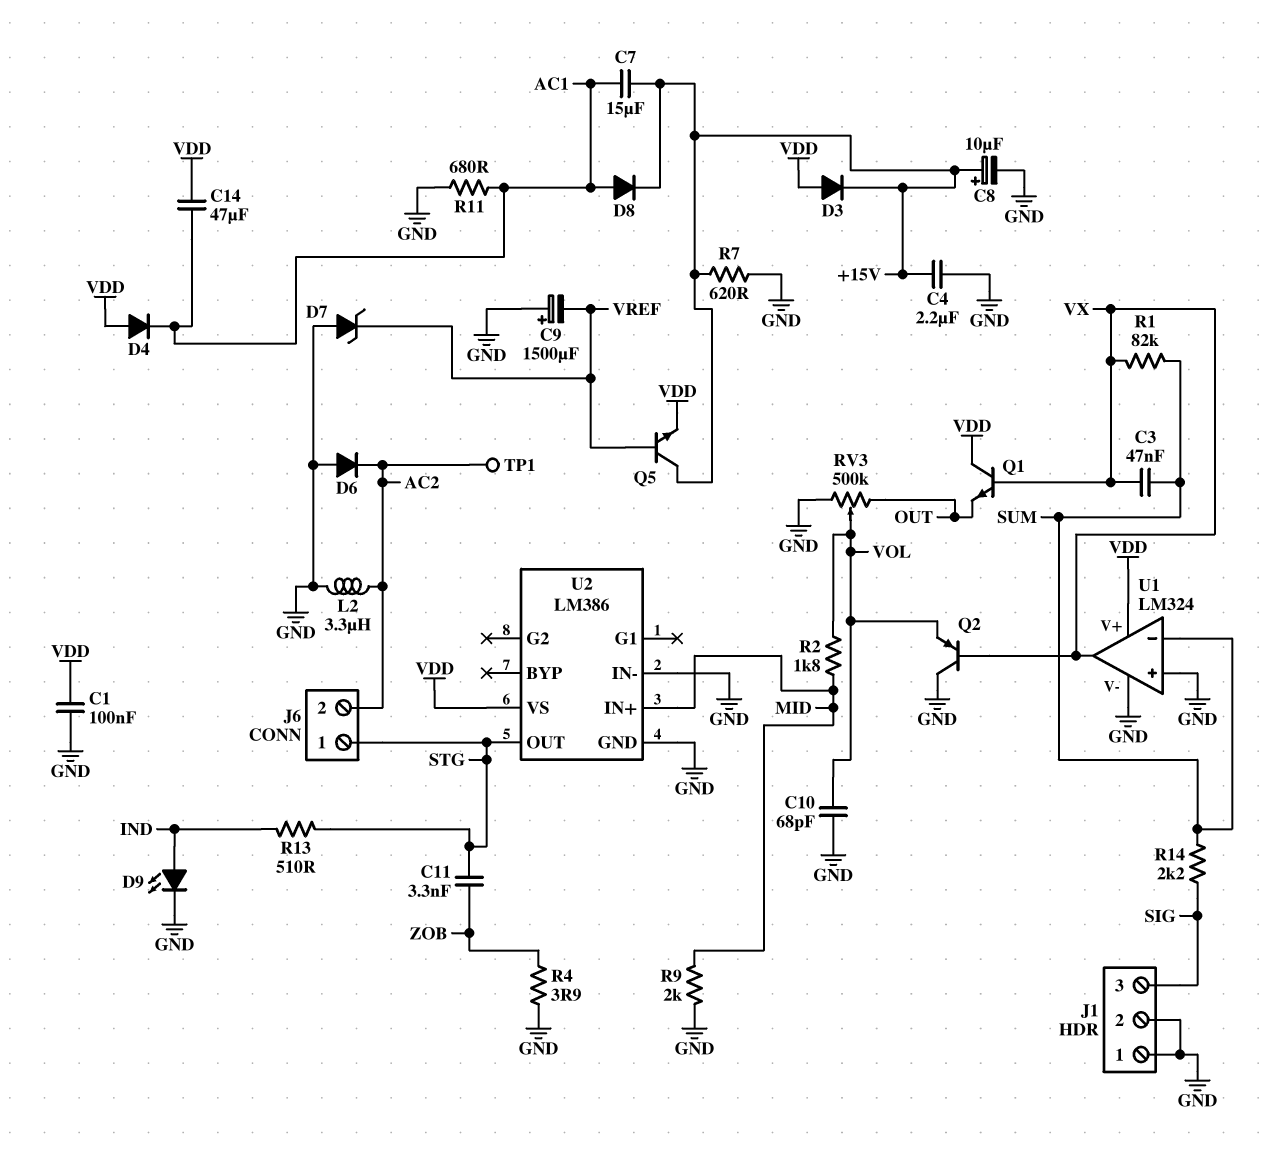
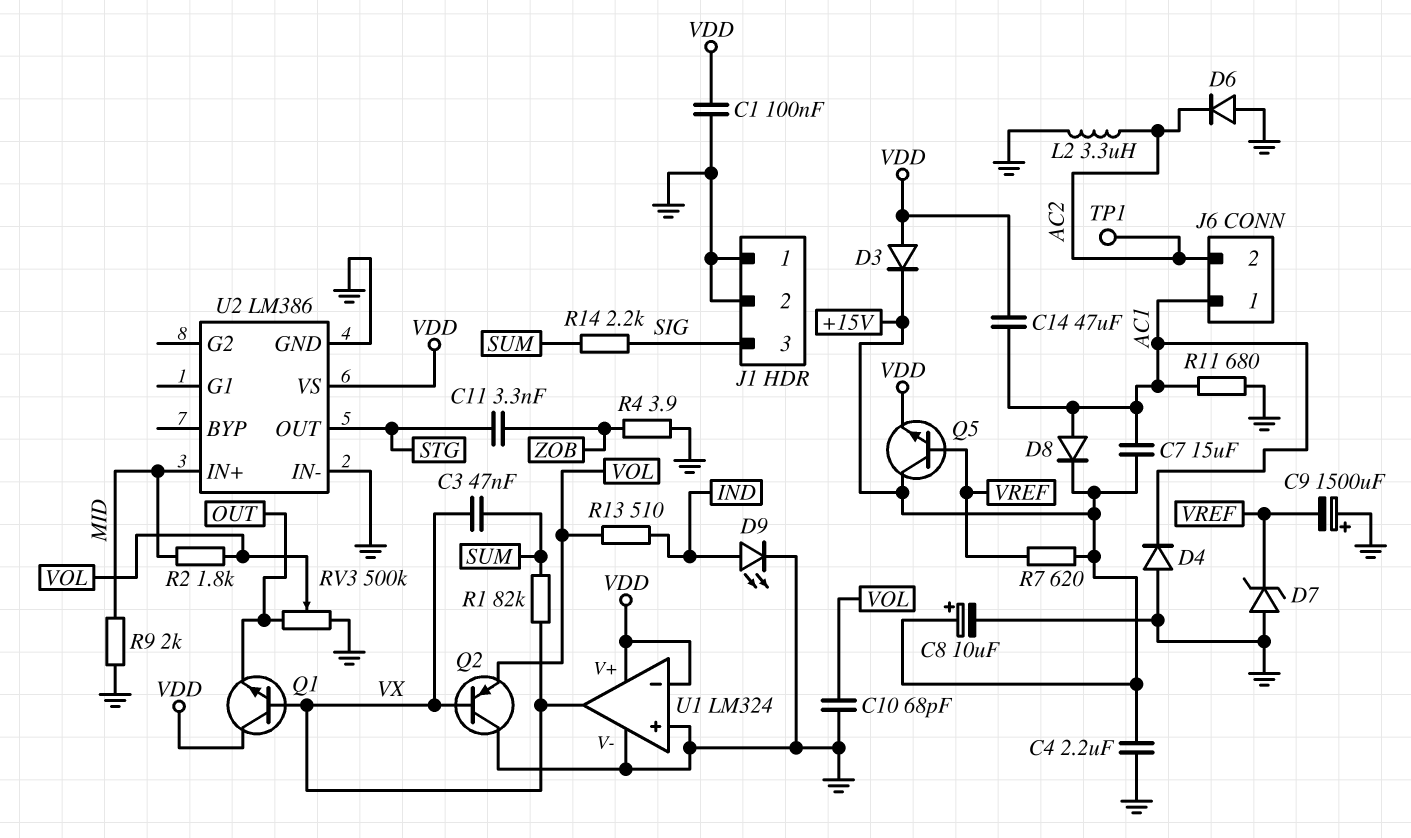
D4: diode (A VDD, K AC1) -> diode (A GND, K AC1)
J6 pin 1: STG -> AC1
R7: 620 (+15V, GND) -> 620 (+15V, VREF)
R13: 510 (IND, STG) -> 510 (IND, VOL)
U1 pin in-: SUM -> VDD

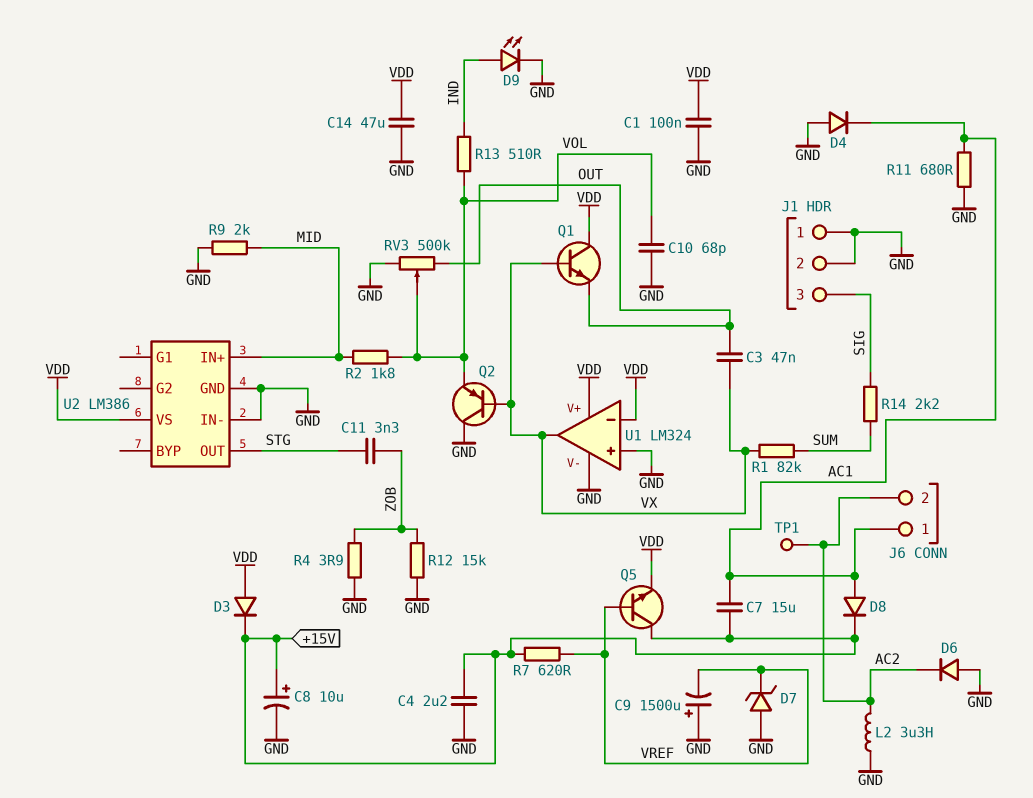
C3: 47nF (SUM, VX) -> 47nF (OUT, VX)
C14: 47uF (AC1, VDD) -> 47uF (GND, VDD)
R12: none -> 15k (GND, ZOB)

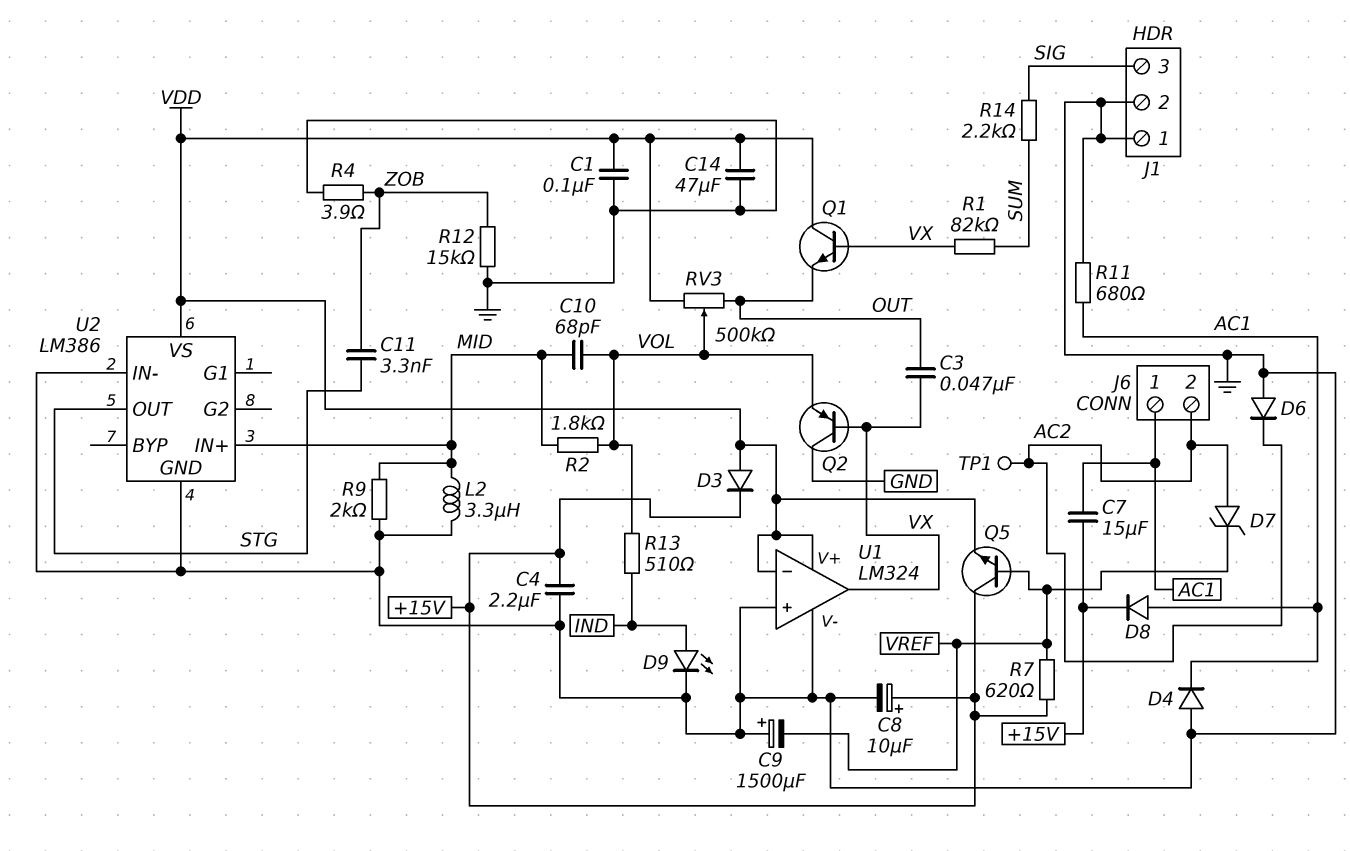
C10: 68pF (GND, VOL) -> 68pF (MID, VOL)
D7: zener (A GND, K VREF) -> zener (A AC2, K VREF)
L2: 3.3uH (AC2, GND) -> 3.3uH (GND, MID)
RV3: 500k (GND, OUT, wiper VOL) -> 500k (OUT, VDD, wiper VOL)

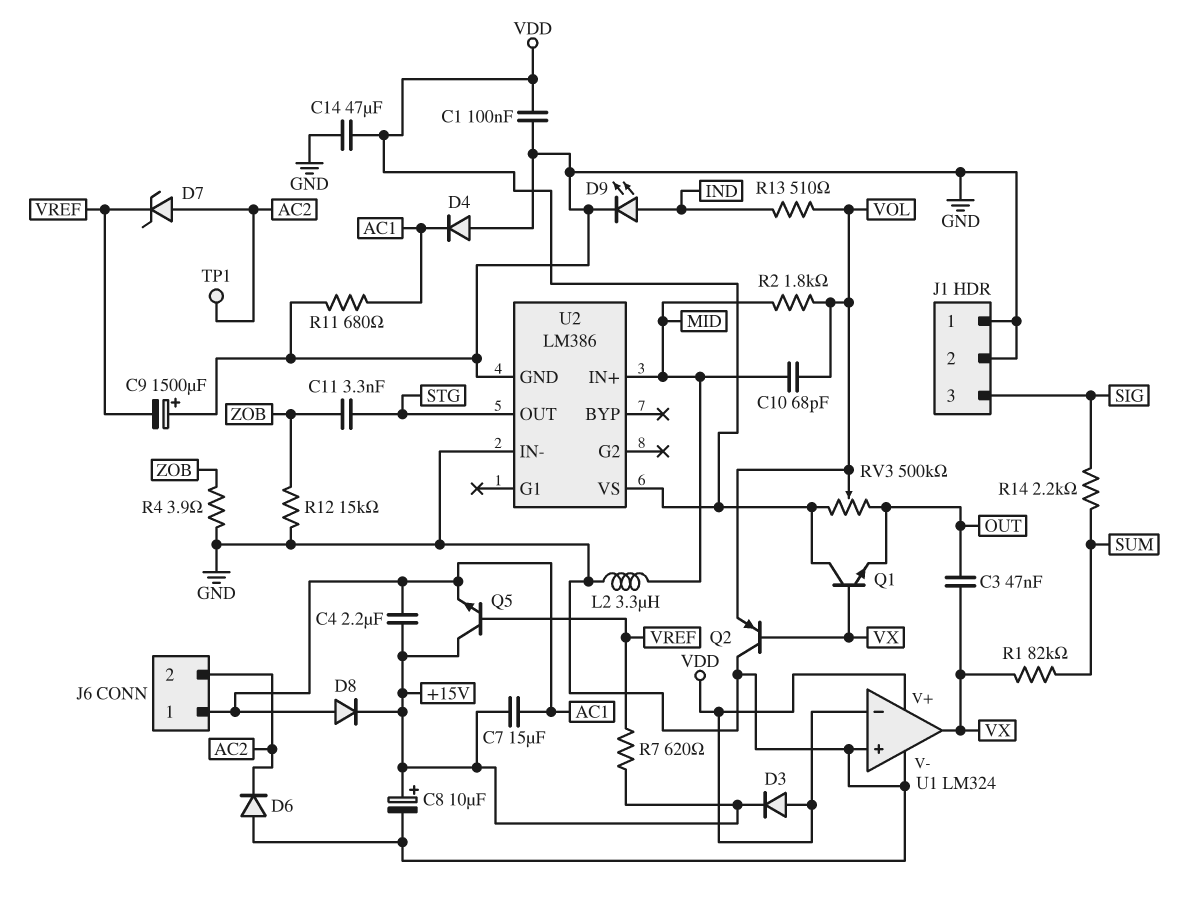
C4: 2.2uF (+15V, GND) -> 2.2uF (+15V, AC1)
Q5: NPN (B VREF, C +15V, E VDD) -> NPN (B VREF, C +15V, E AC1)
R9: 2k (GND, MID) -> none

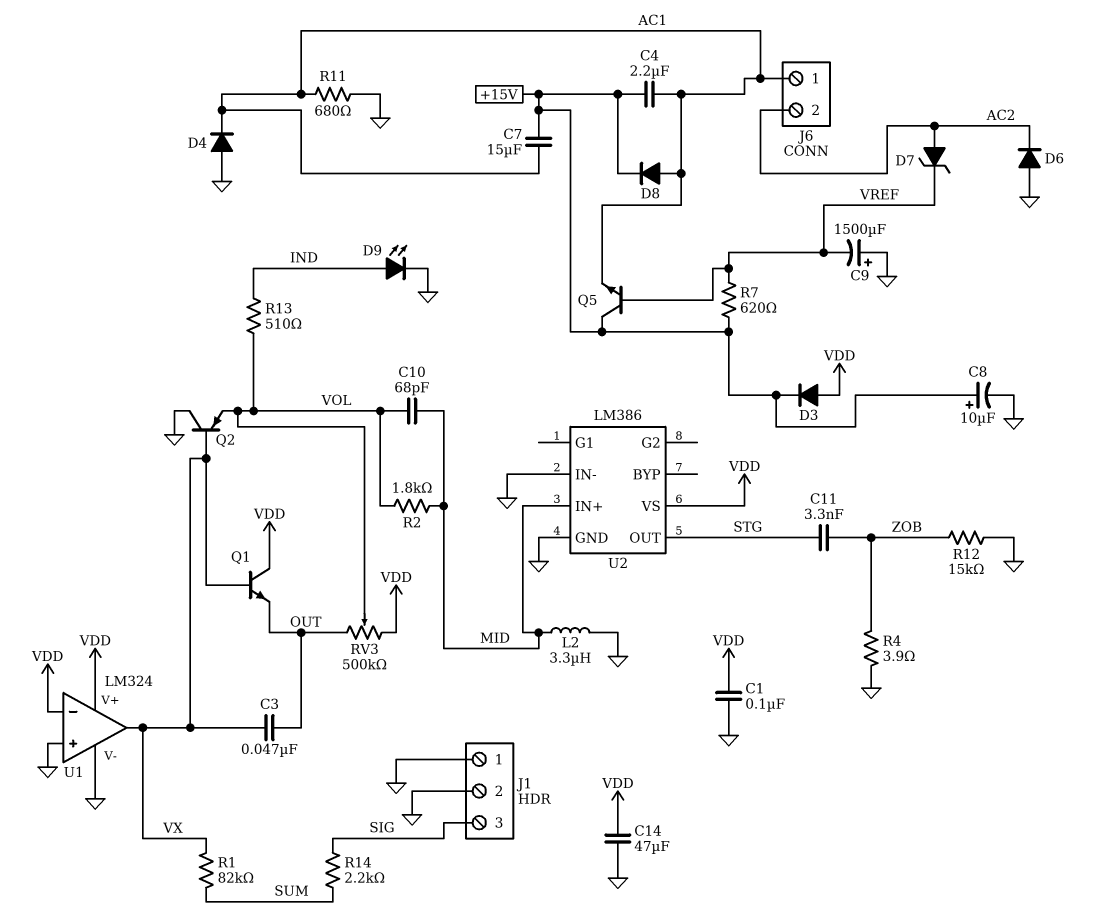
TP1: test point (AC2) -> none

